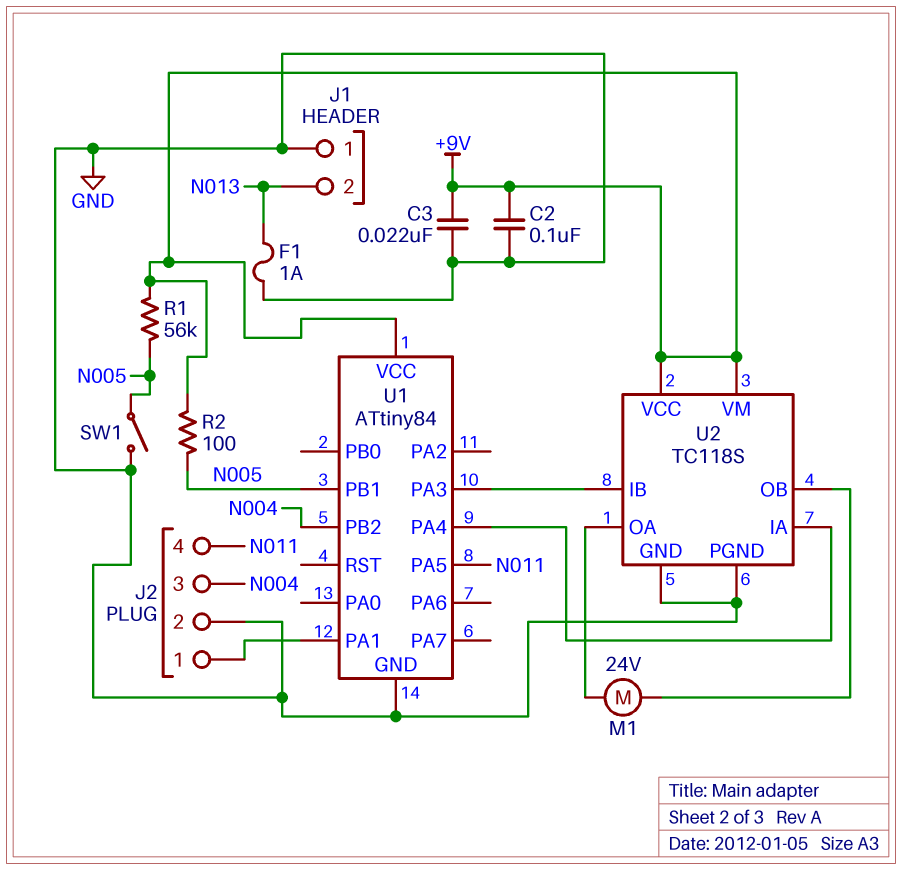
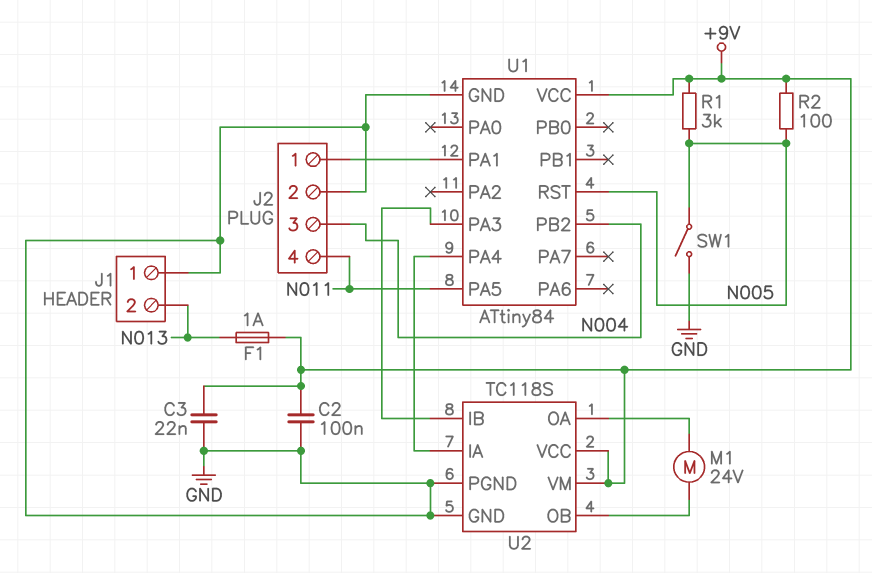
F1: 1A (GND, N013) -> 1A (+9V, N013)
R1: 56k (+9V, N005) -> 3k (+9V, N005)
U1 pin PB1: N005 -> none
U1 pin RST: none -> N005

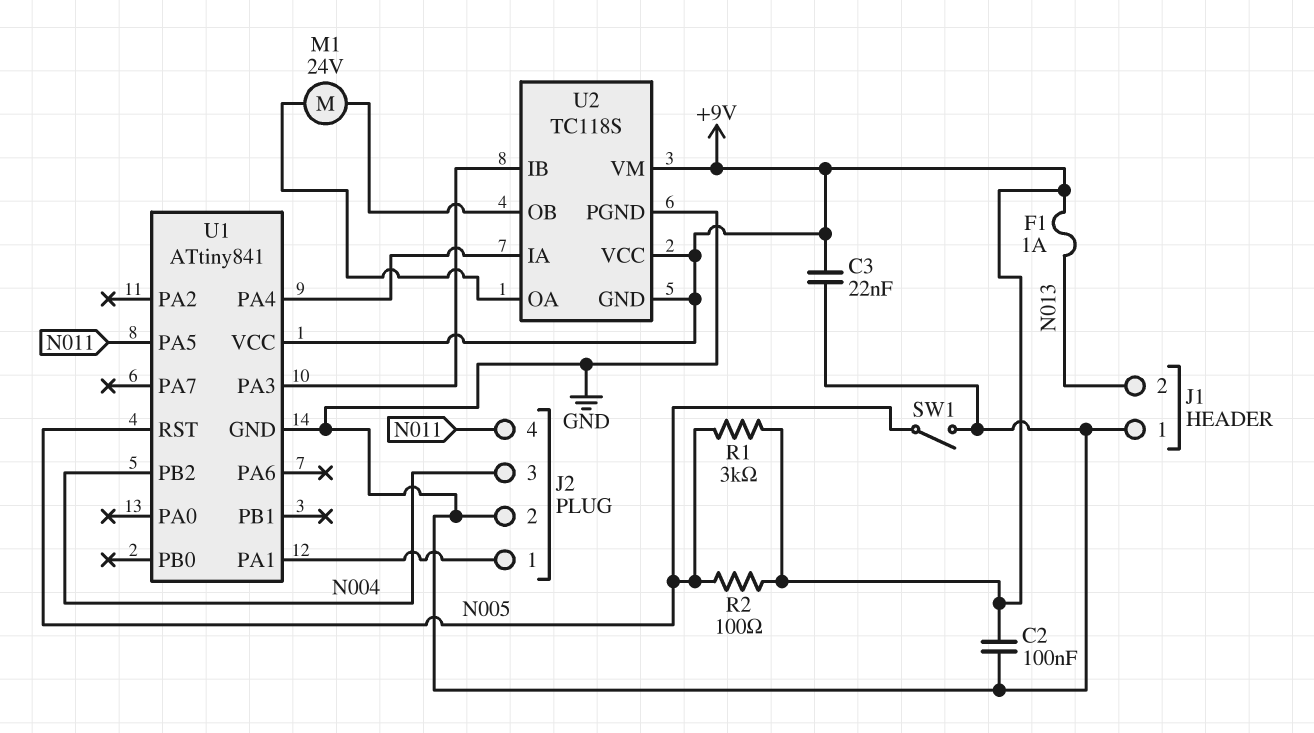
U1: ATtiny84 -> ATtiny841
U2 pin GND: GND -> +9V

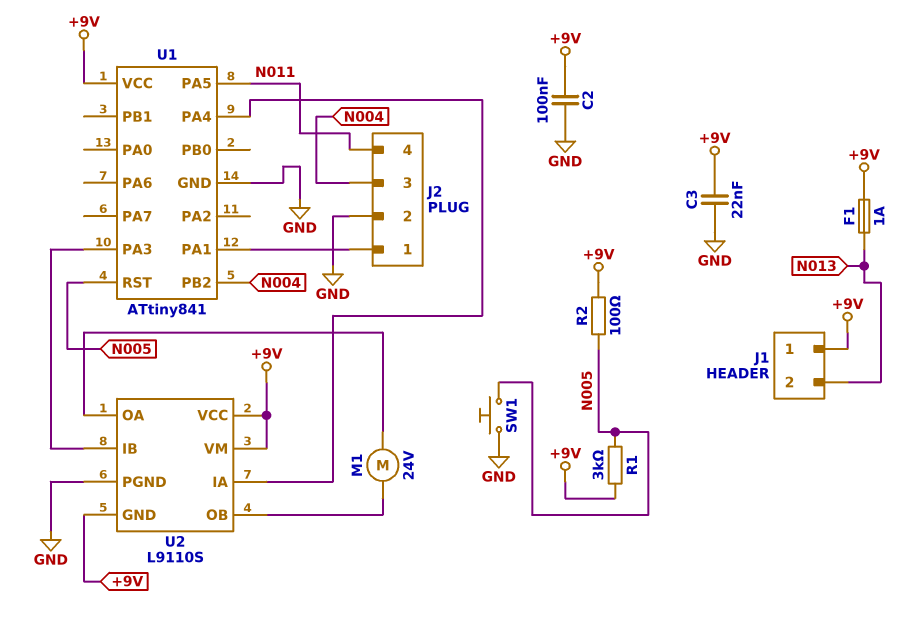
J1 pin 1: GND -> +9V
SW1: switch (GND, N005) -> button (GND, N005)
U2: TC118S -> L9110S

